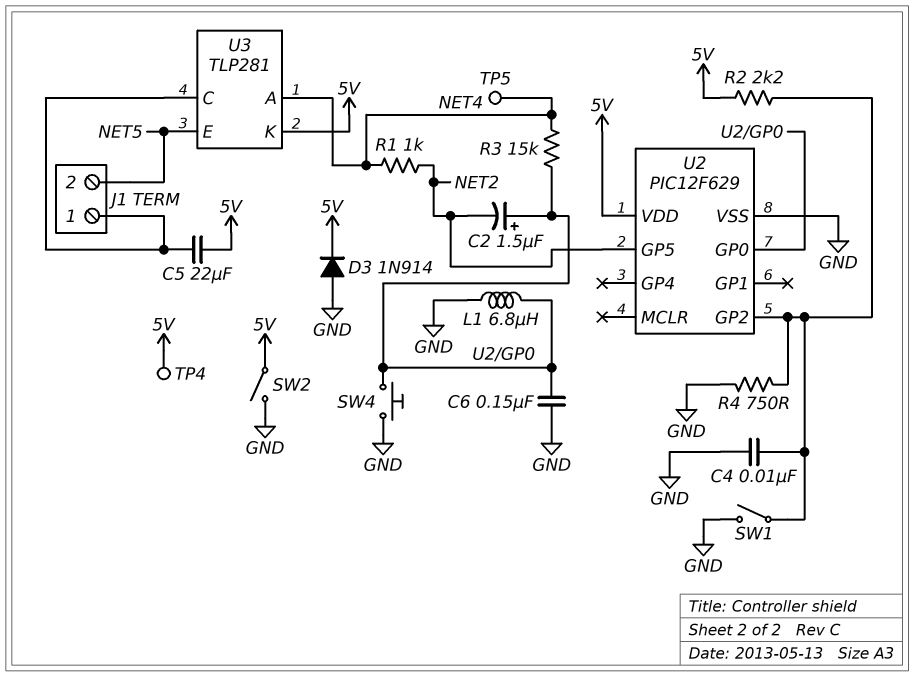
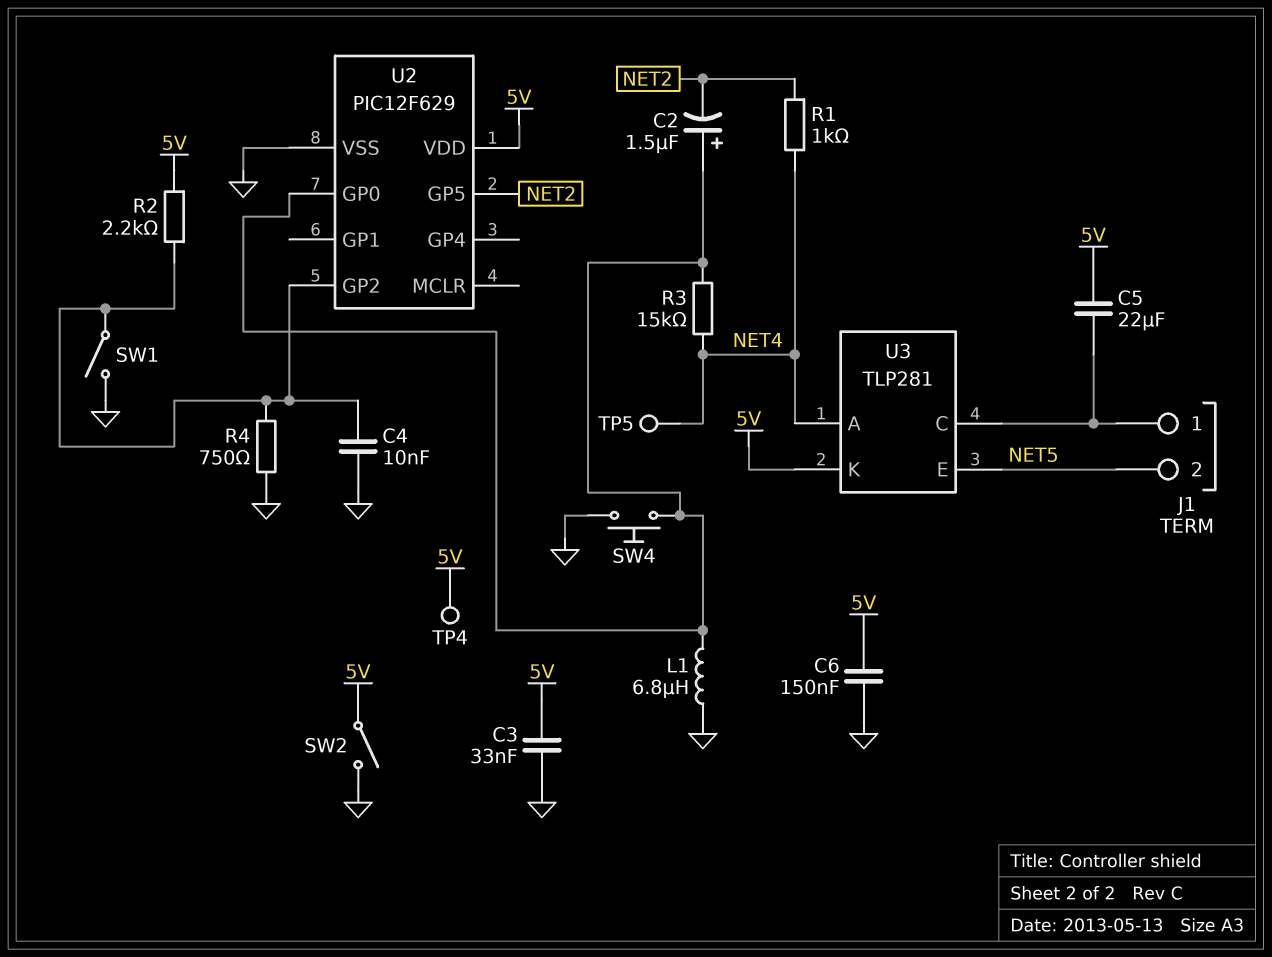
C3: none -> 33nF (5V, GND)
C6: 150nF (GND, U2/GP0) -> 150nF (5V, GND)
D3: diode 1N914 (A GND, K 5V) -> none

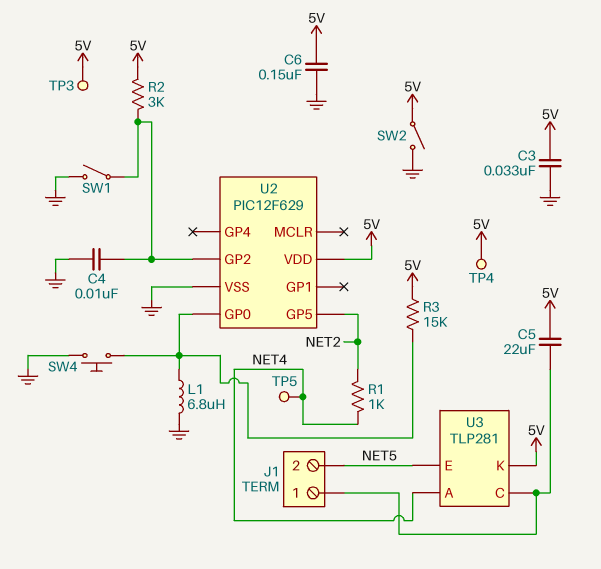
C2: 1.5uF (plus U2/GP0, minus NET2) -> none
R2: 2.2k (5V, U2/GP2) -> 3k (5V, U2/GP2)
R3: 15k (NET4, U2/GP0) -> 15k (5V, U2/GP0)
R4: 750 (GND, U2/GP2) -> none
TP3: none -> test point (5V)

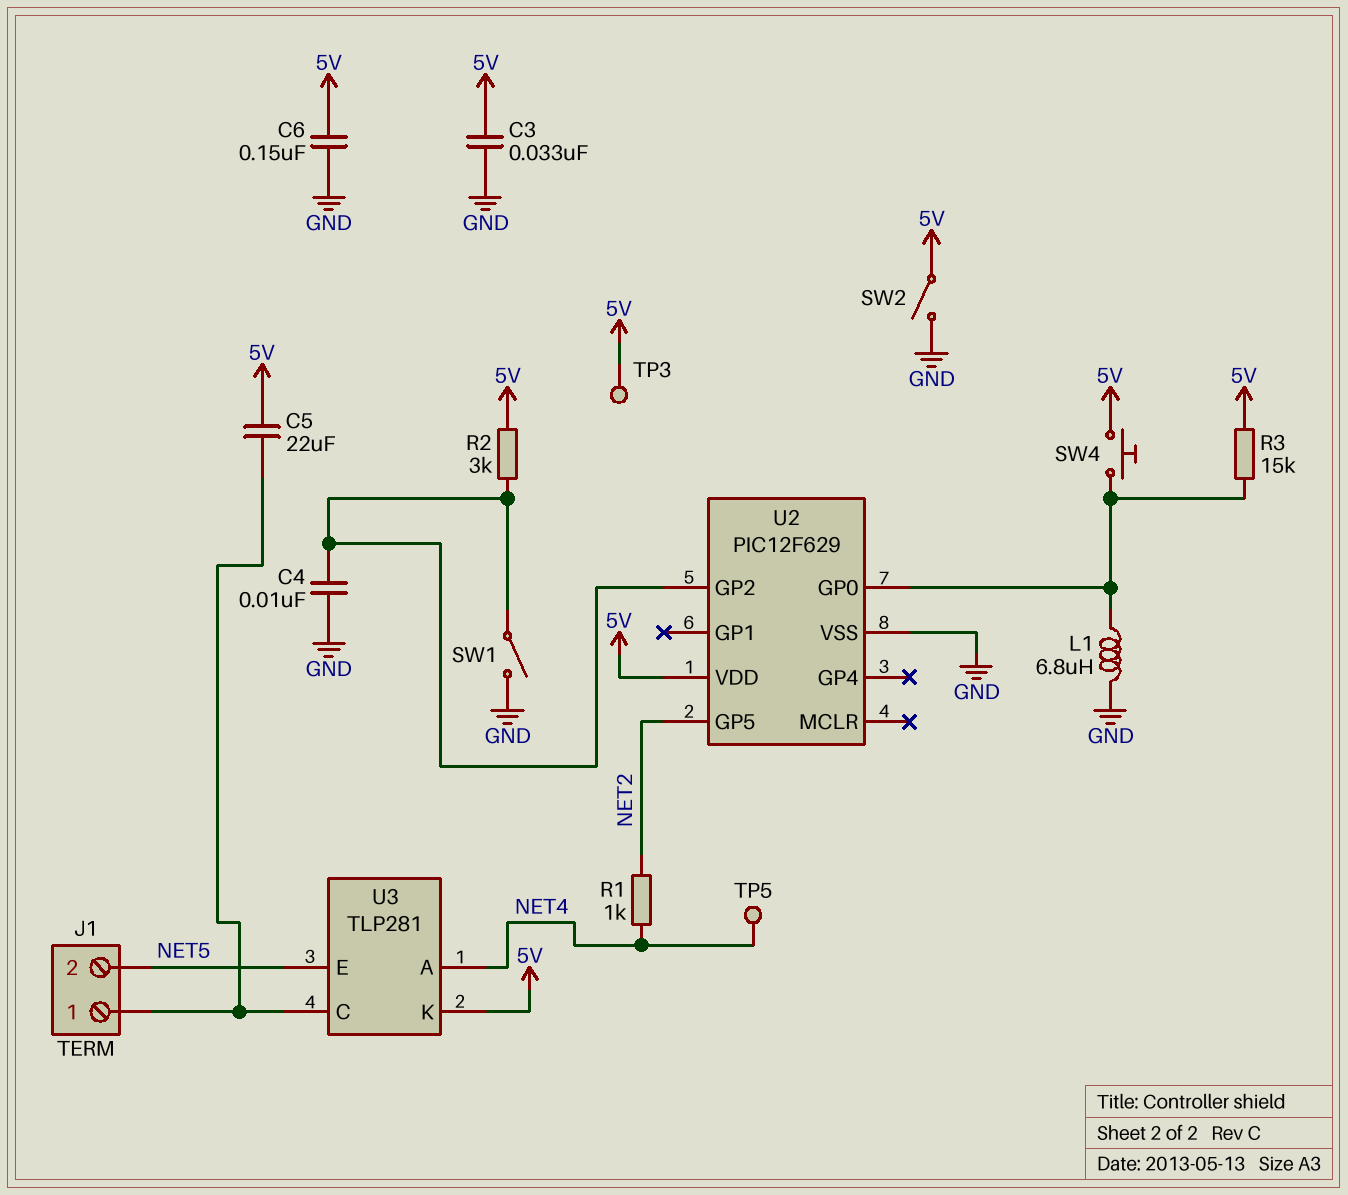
SW4: button (GND, U2/GP0) -> button (5V, U2/GP0)
TP4: test point (5V) -> none

